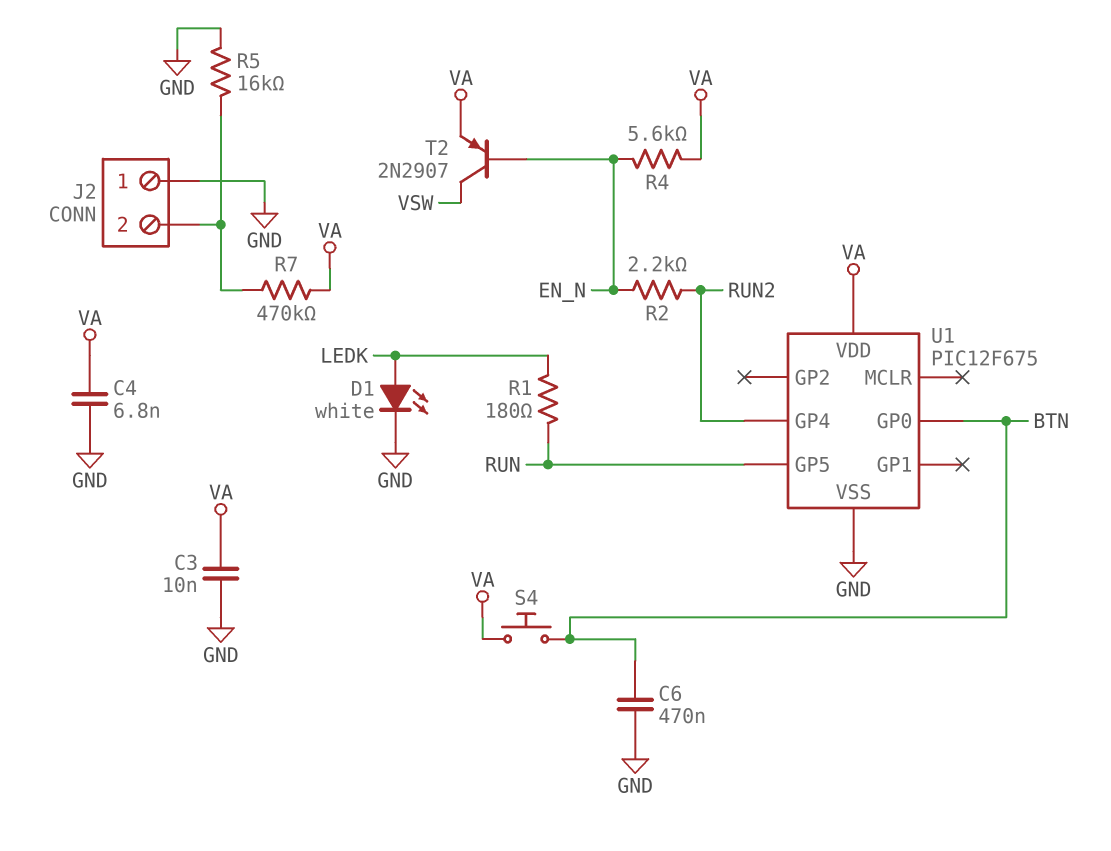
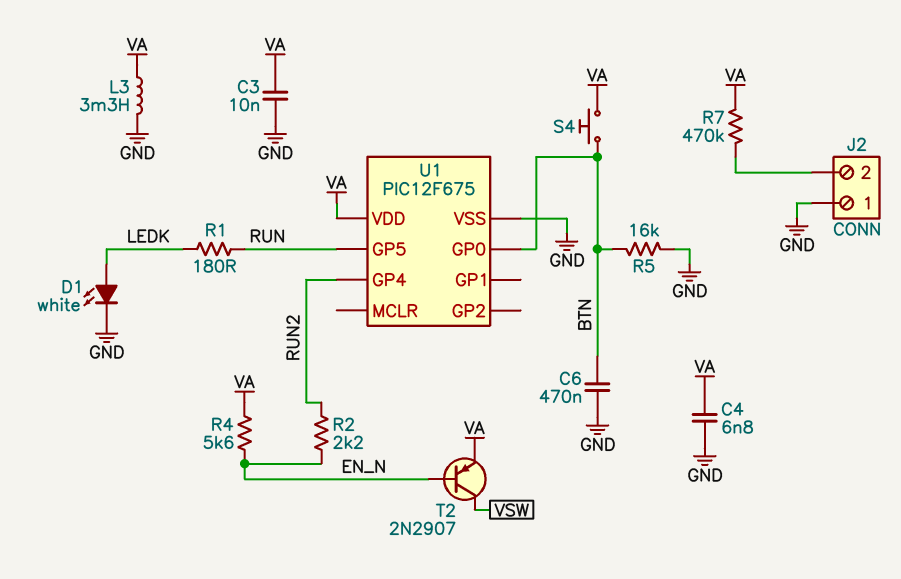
L3: none -> 3.3mH (GND, VA)
R5: 16k (GND, J2/2) -> 16k (BTN, GND)

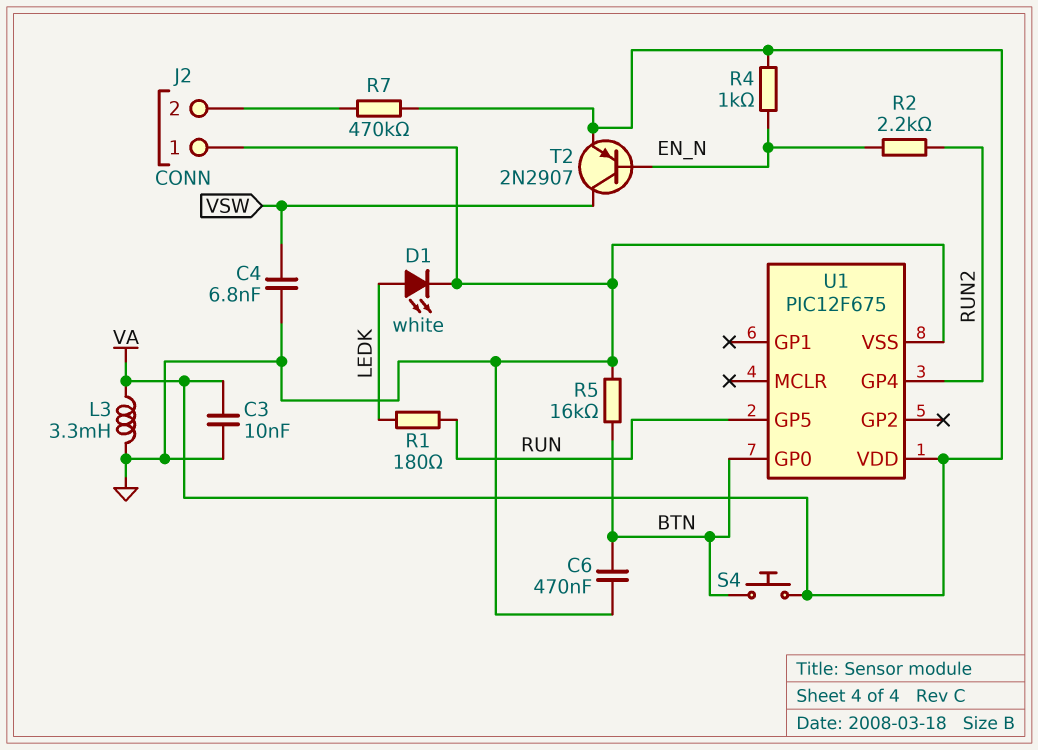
C4: 6.8nF (GND, VA) -> 6.8nF (GND, VSW)
R4: 5.6k (EN_N, VA) -> 1k (EN_N, VA)

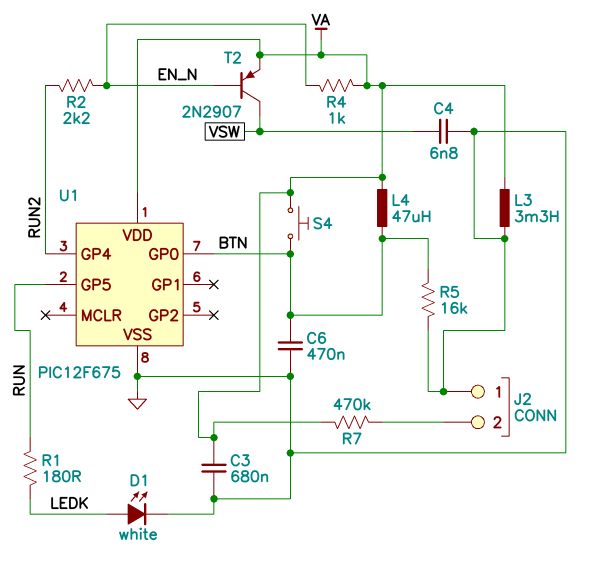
C3: 10nF (GND, VA) -> 680nF (GND, VA)
L4: none -> 47uH (BTN, VA)

